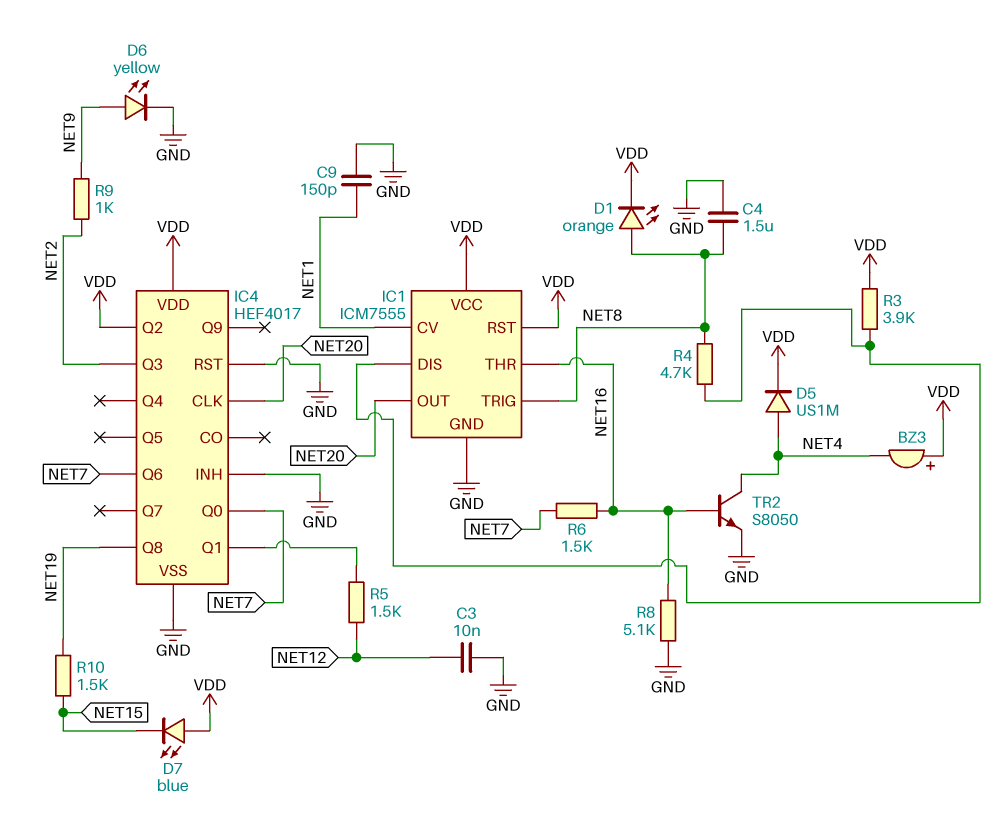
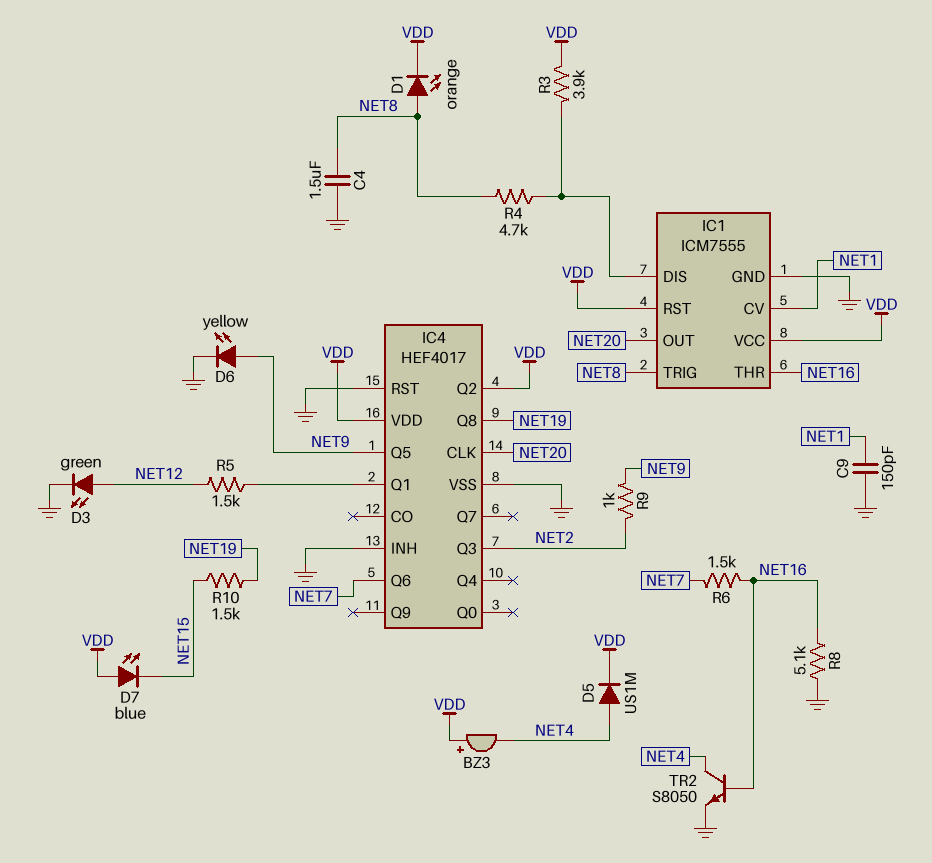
C3: 10nF (GND, NET12) -> none
D3: none -> LED green (A NET12, K GND)
IC4 pin Q0: NET7 -> none
IC4 pin Q5: none -> NET9

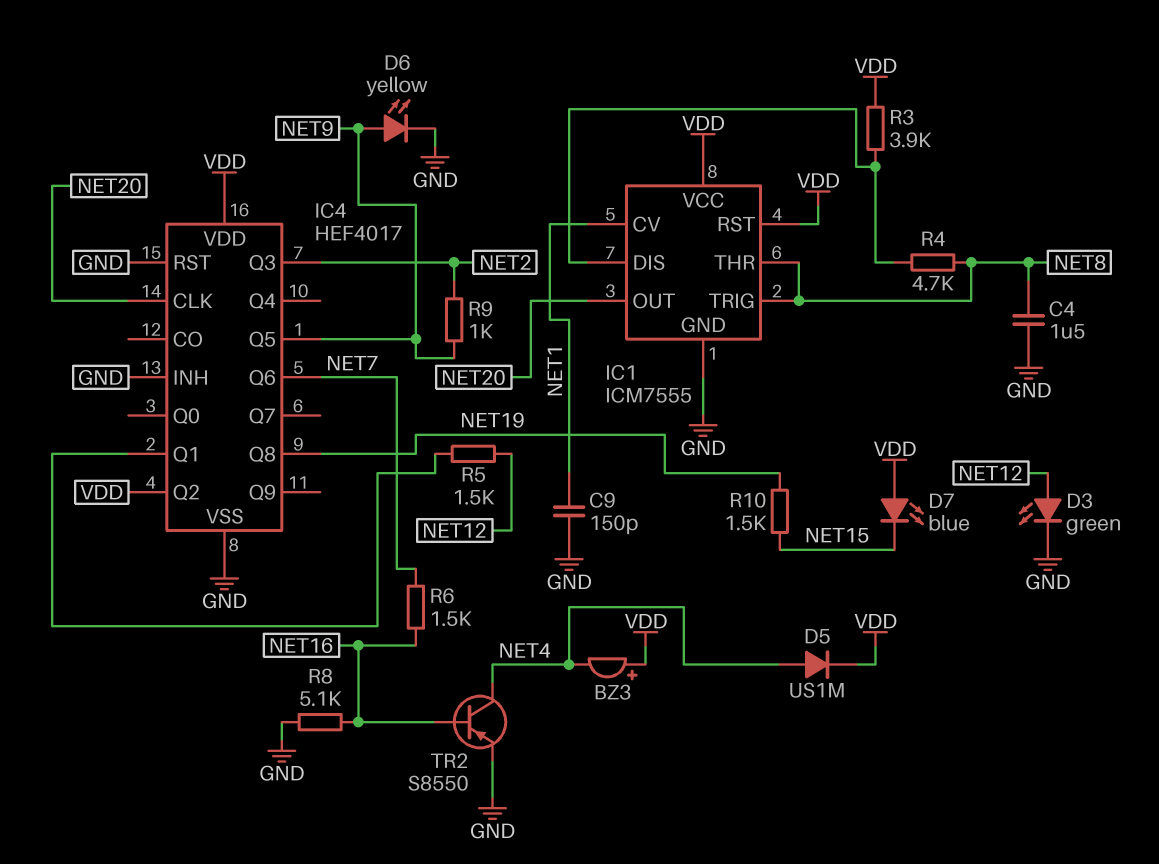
D1: LED orange (A NET8, K VDD) -> none
IC1 pin THR: NET16 -> NET8
TR2: NPN S8050 (B NET16, C NET4, E GND) -> PNP S8550 (B NET16, C NET4, E GND)

